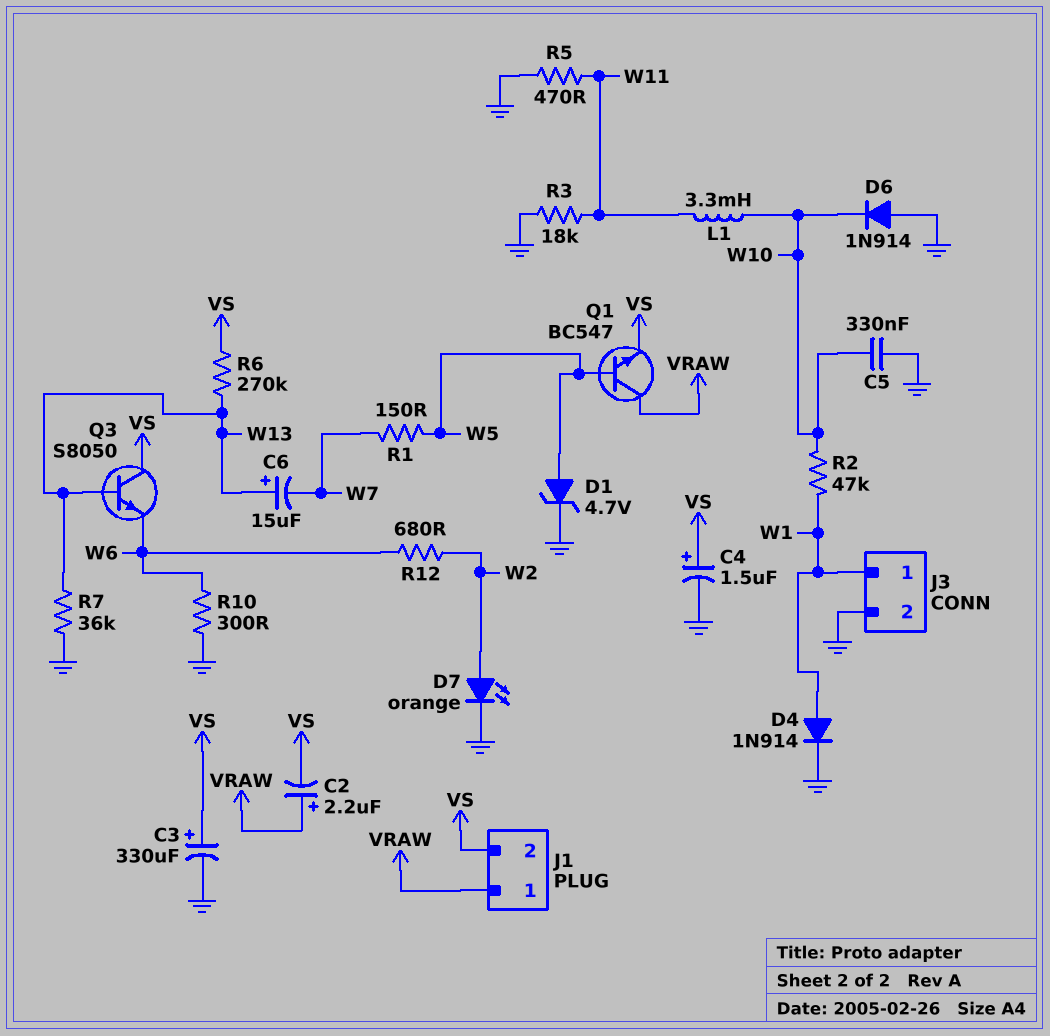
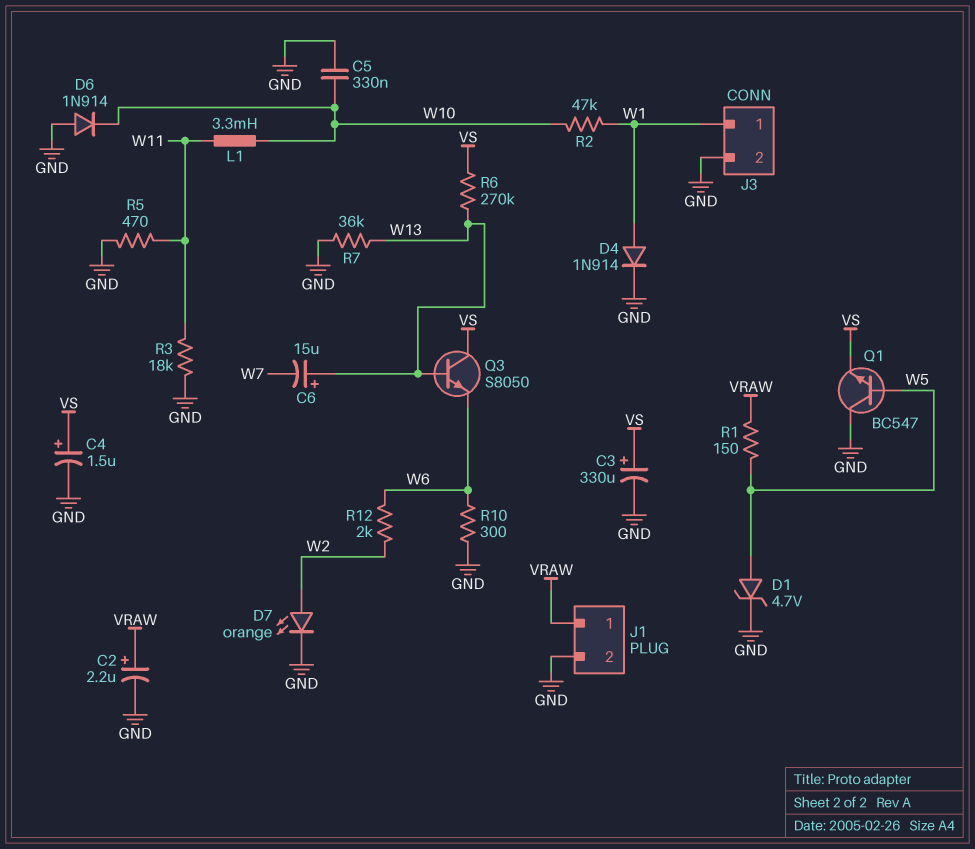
C2: 2.2uF (plus VRAW, minus VS) -> 2.2uF (plus VRAW, minus GND)
J1 pin 2: VS -> GND
Q1: NPN BC547 (B W5, C VRAW, E VS) -> NPN BC547 (B W5, C GND, E VS)
R1: 150 (W5, W7) -> 150 (VRAW, W5)
R12: 680 (W2, W6) -> 2k (W2, W6)

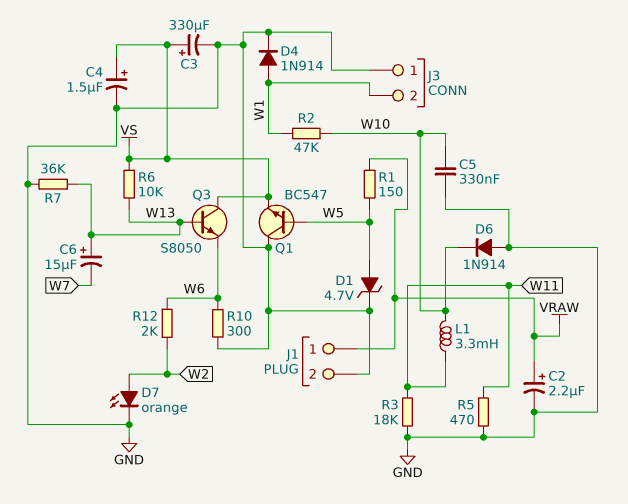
J3 pin 1: W1 -> GND
J3 pin 2: GND -> W1
R6: 270k (VS, W13) -> 10k (VS, W13)

